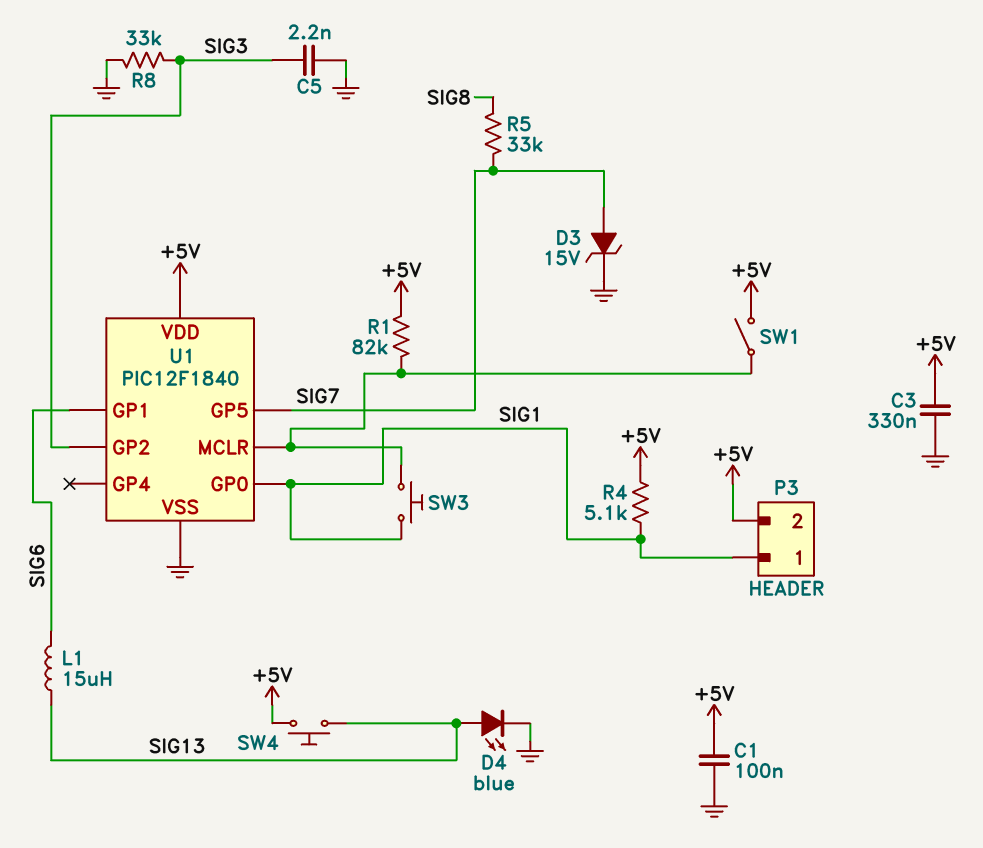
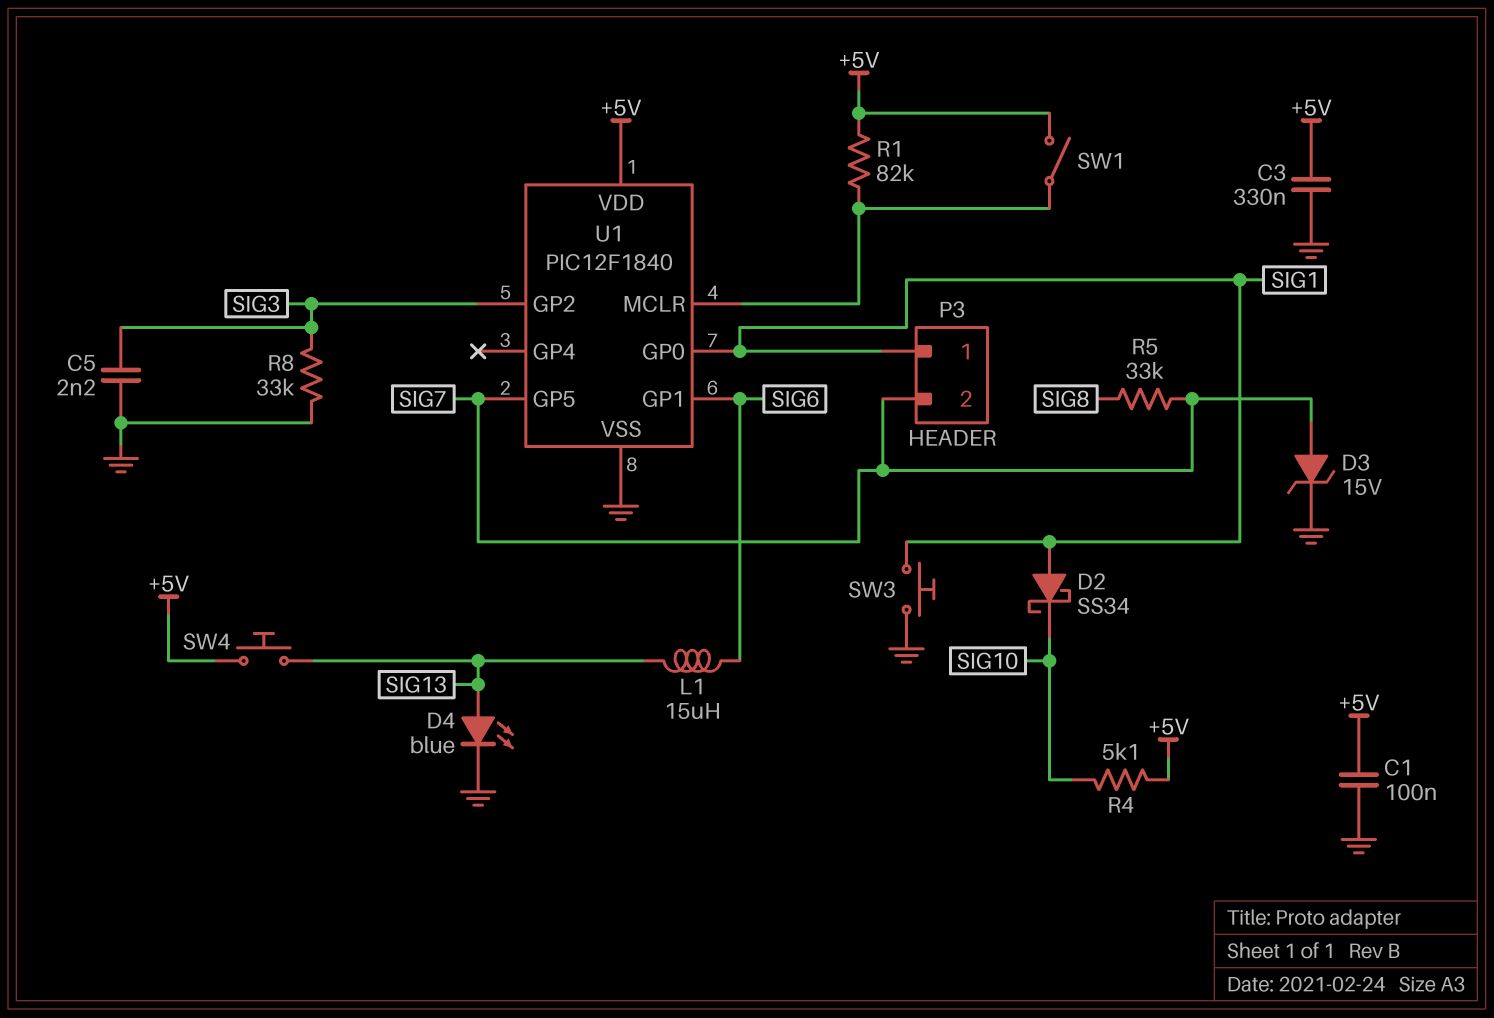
D2: none -> schottky SS34 (A SIG1, K SIG10)
P3 pin 2: +5V -> SIG7
R4: 5.1k (+5V, SIG1) -> 5.1k (+5V, SIG10)
SW3: button (SIG1, U1/MCLR) -> button (GND, SIG1)

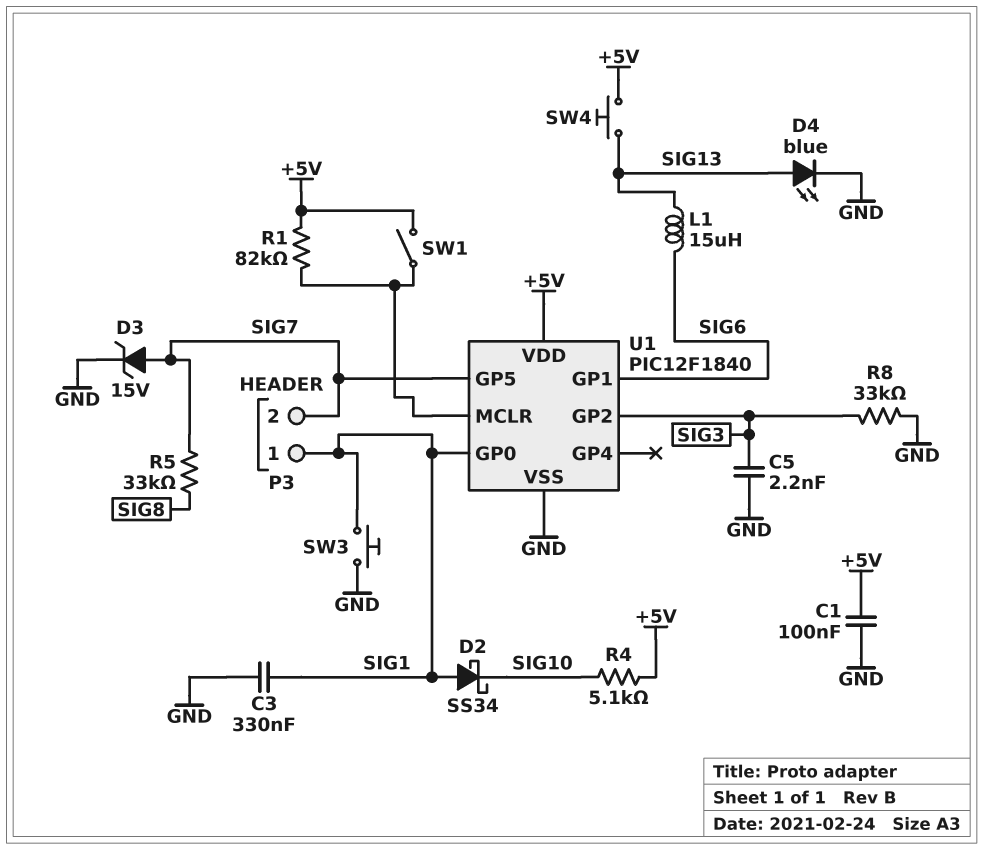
C3: 330nF (+5V, GND) -> 330nF (GND, SIG1)

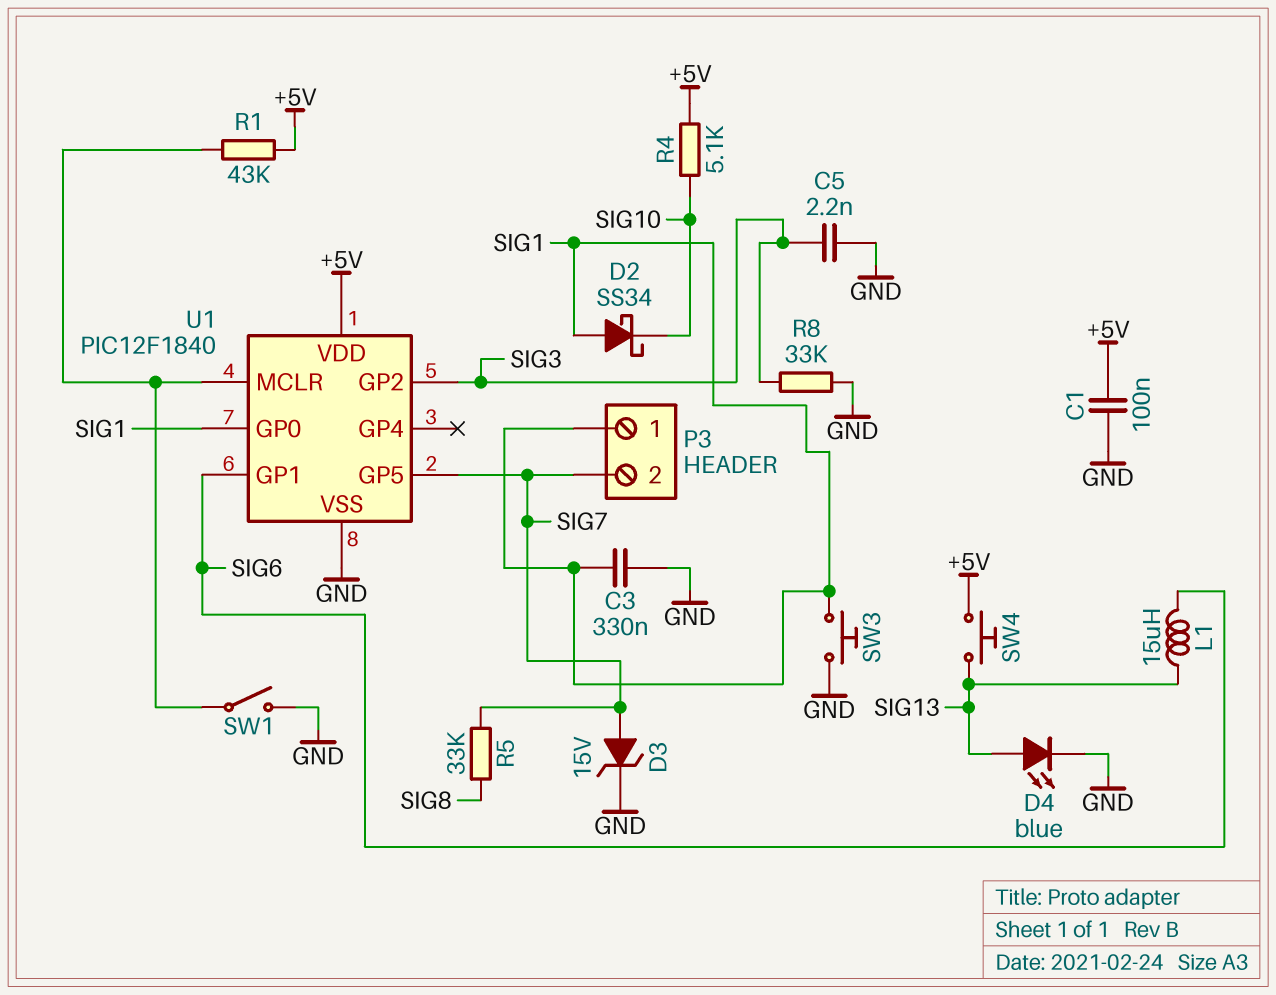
R1: 82k (+5V, U1/MCLR) -> 43k (+5V, U1/MCLR)
SW1: switch (+5V, U1/MCLR) -> switch (GND, U1/MCLR)

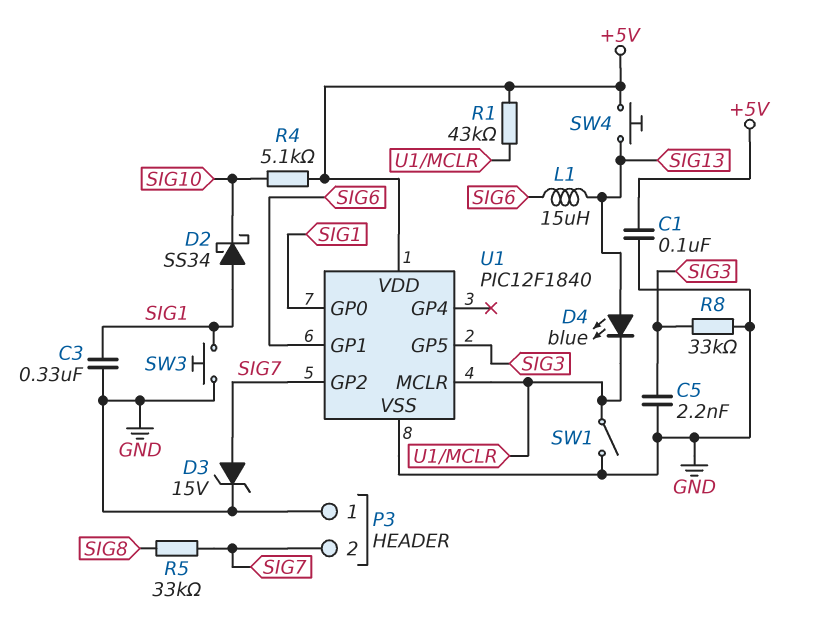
D4: LED blue (A SIG13, K GND) -> LED blue (A SIG13, K U1/MCLR)
P3 pin 1: SIG1 -> GND
U1 pin GP2: SIG3 -> SIG7
U1 pin GP5: SIG7 -> SIG3

